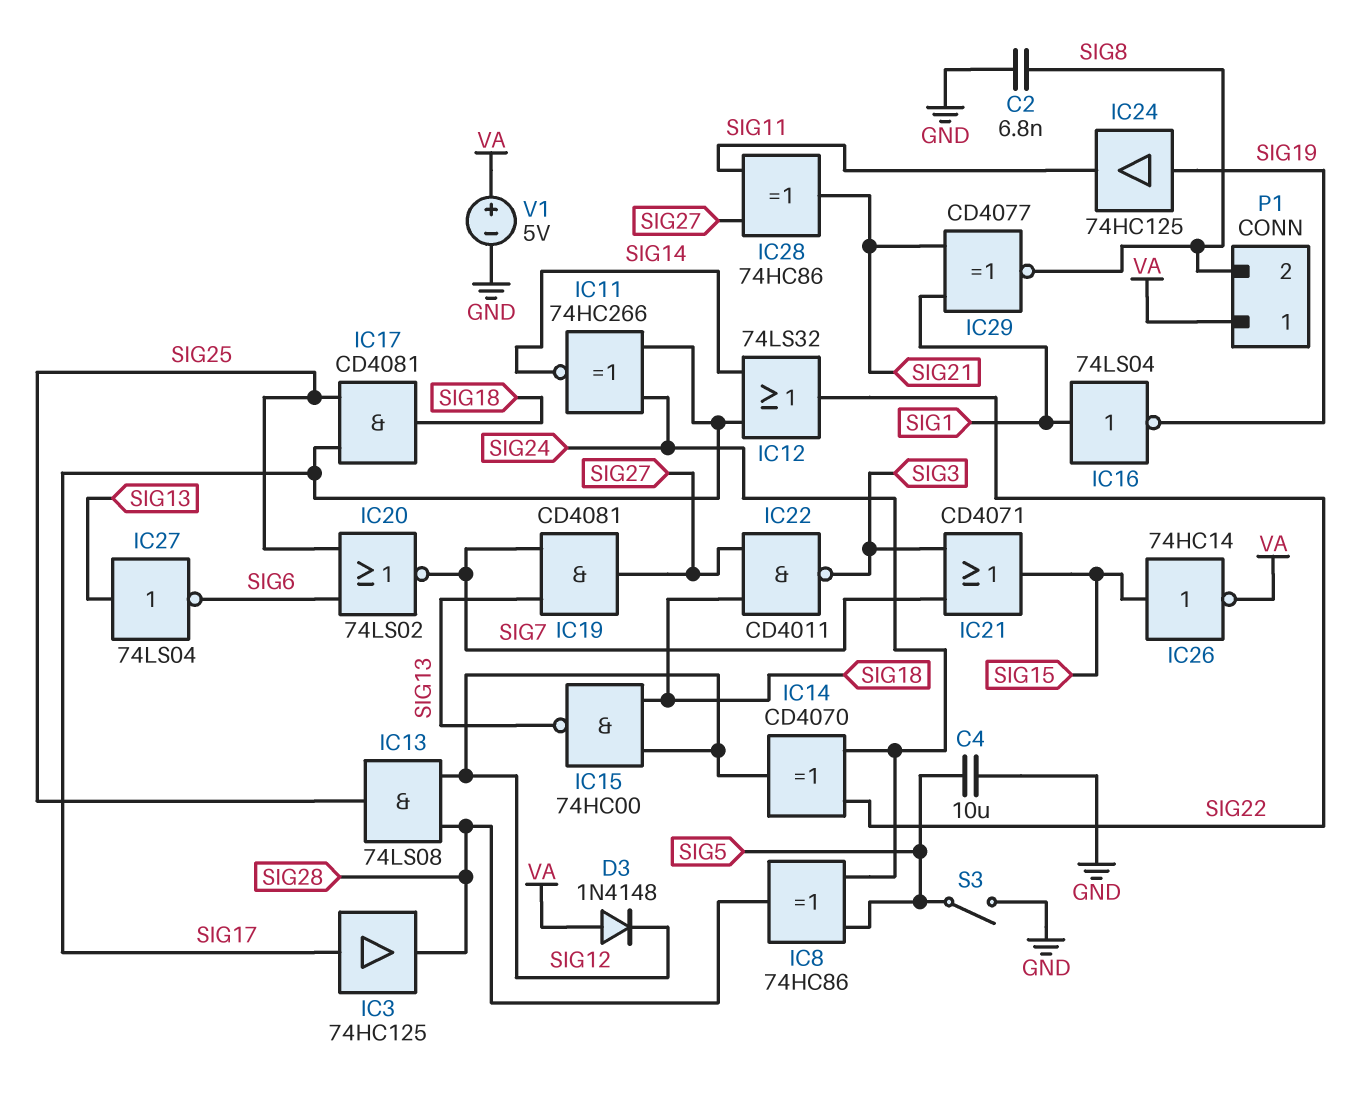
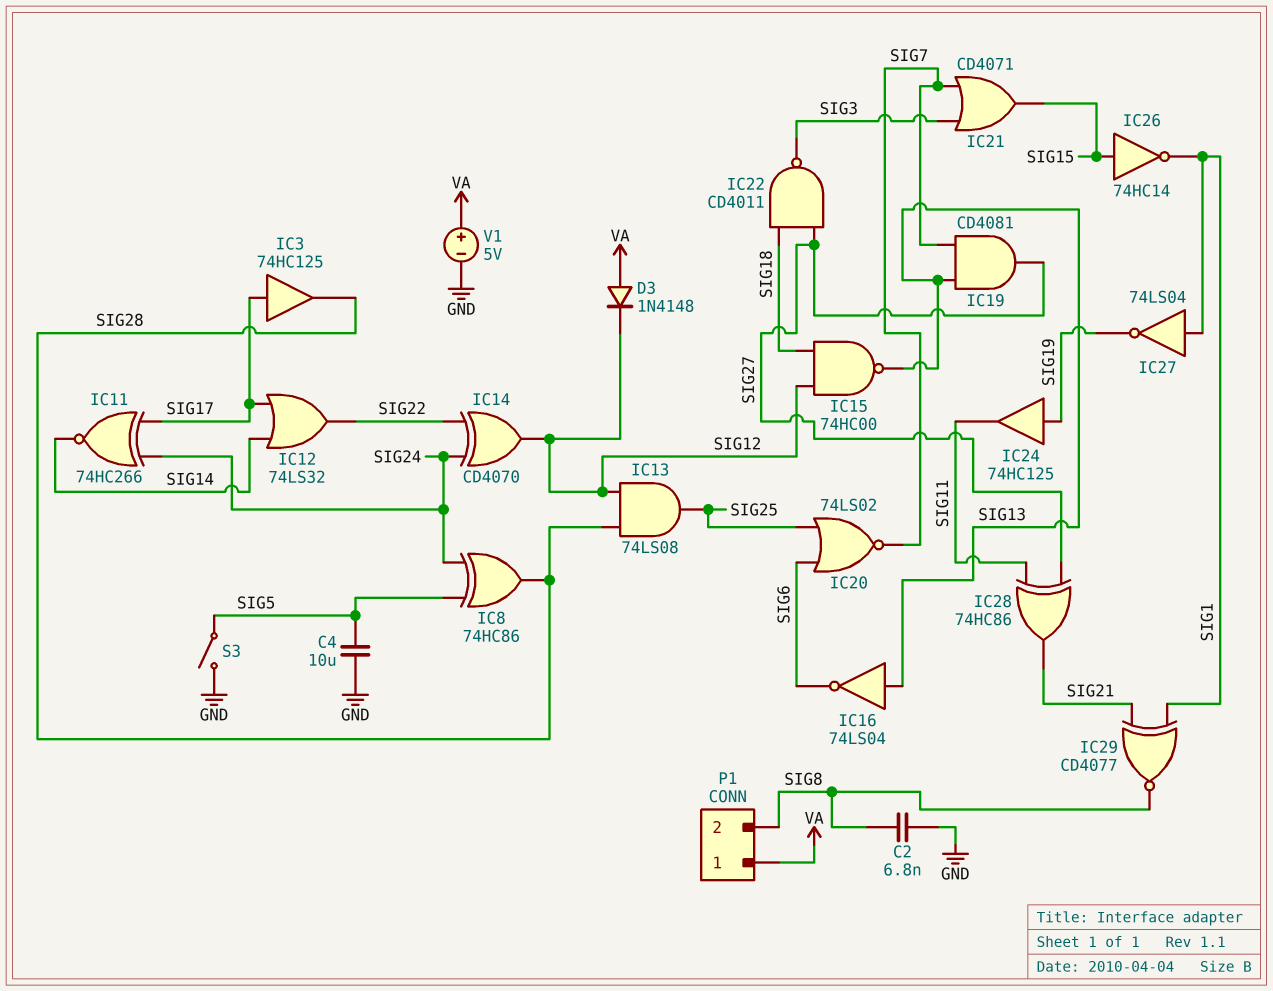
IC16: NOT 74LS04 (in SIG1, out SIG19) -> NOT 74LS04 (in SIG13, out SIG6)
IC17: AND CD4081 (in SIG17, in SIG25, out SIG18) -> none
IC26: NOT 74HC14 (in SIG15, out VA) -> NOT 74HC14 (in SIG15, out SIG1)
IC27: NOT 74LS04 (in SIG13, out SIG6) -> NOT 74LS04 (in SIG1, out SIG19)

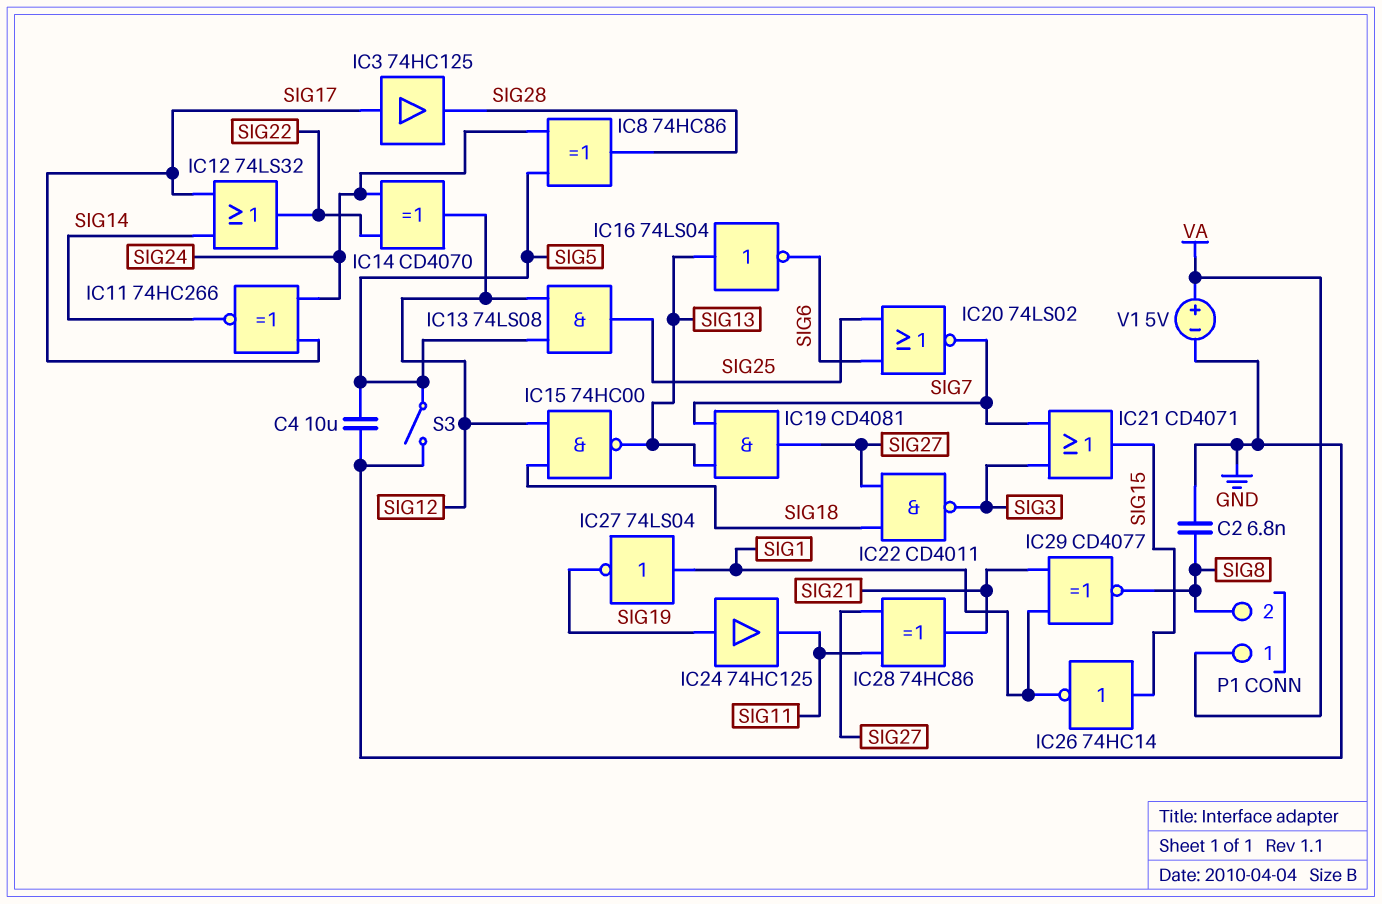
D3: diode 1N4148 (A VA, K SIG12) -> none
IC13: AND 74LS08 (in SIG12, in SIG28, out SIG25) -> AND 74LS08 (in SIG5, in SIG12, out SIG25)

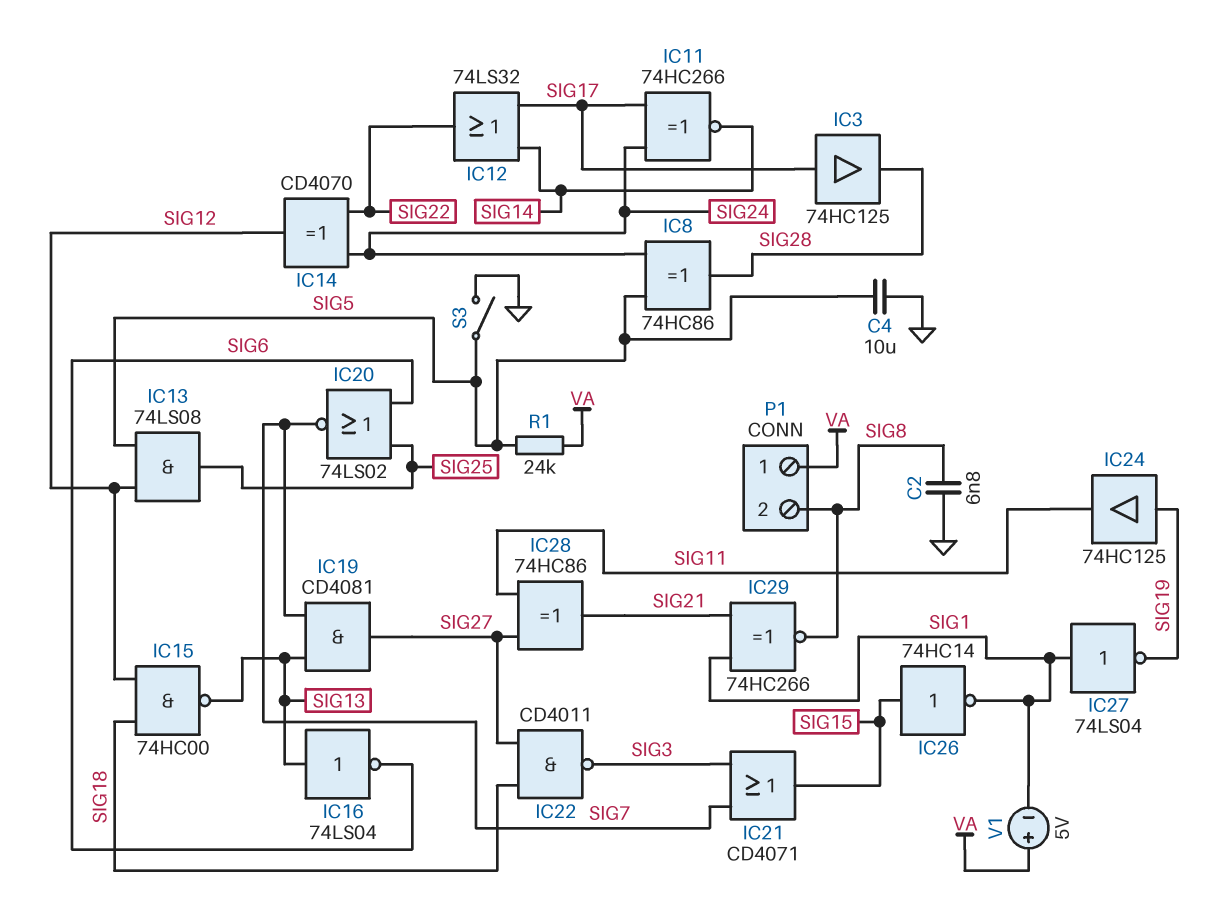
IC29: XNOR CD4077 (in SIG1, in SIG21, out SIG8) -> XNOR 74HC266 (in SIG1, in SIG21, out SIG8)
R1: none -> 24k (SIG5, VA)
V1: 5V (plus VA, minus GND) -> 5V (plus VA, minus SIG1)

